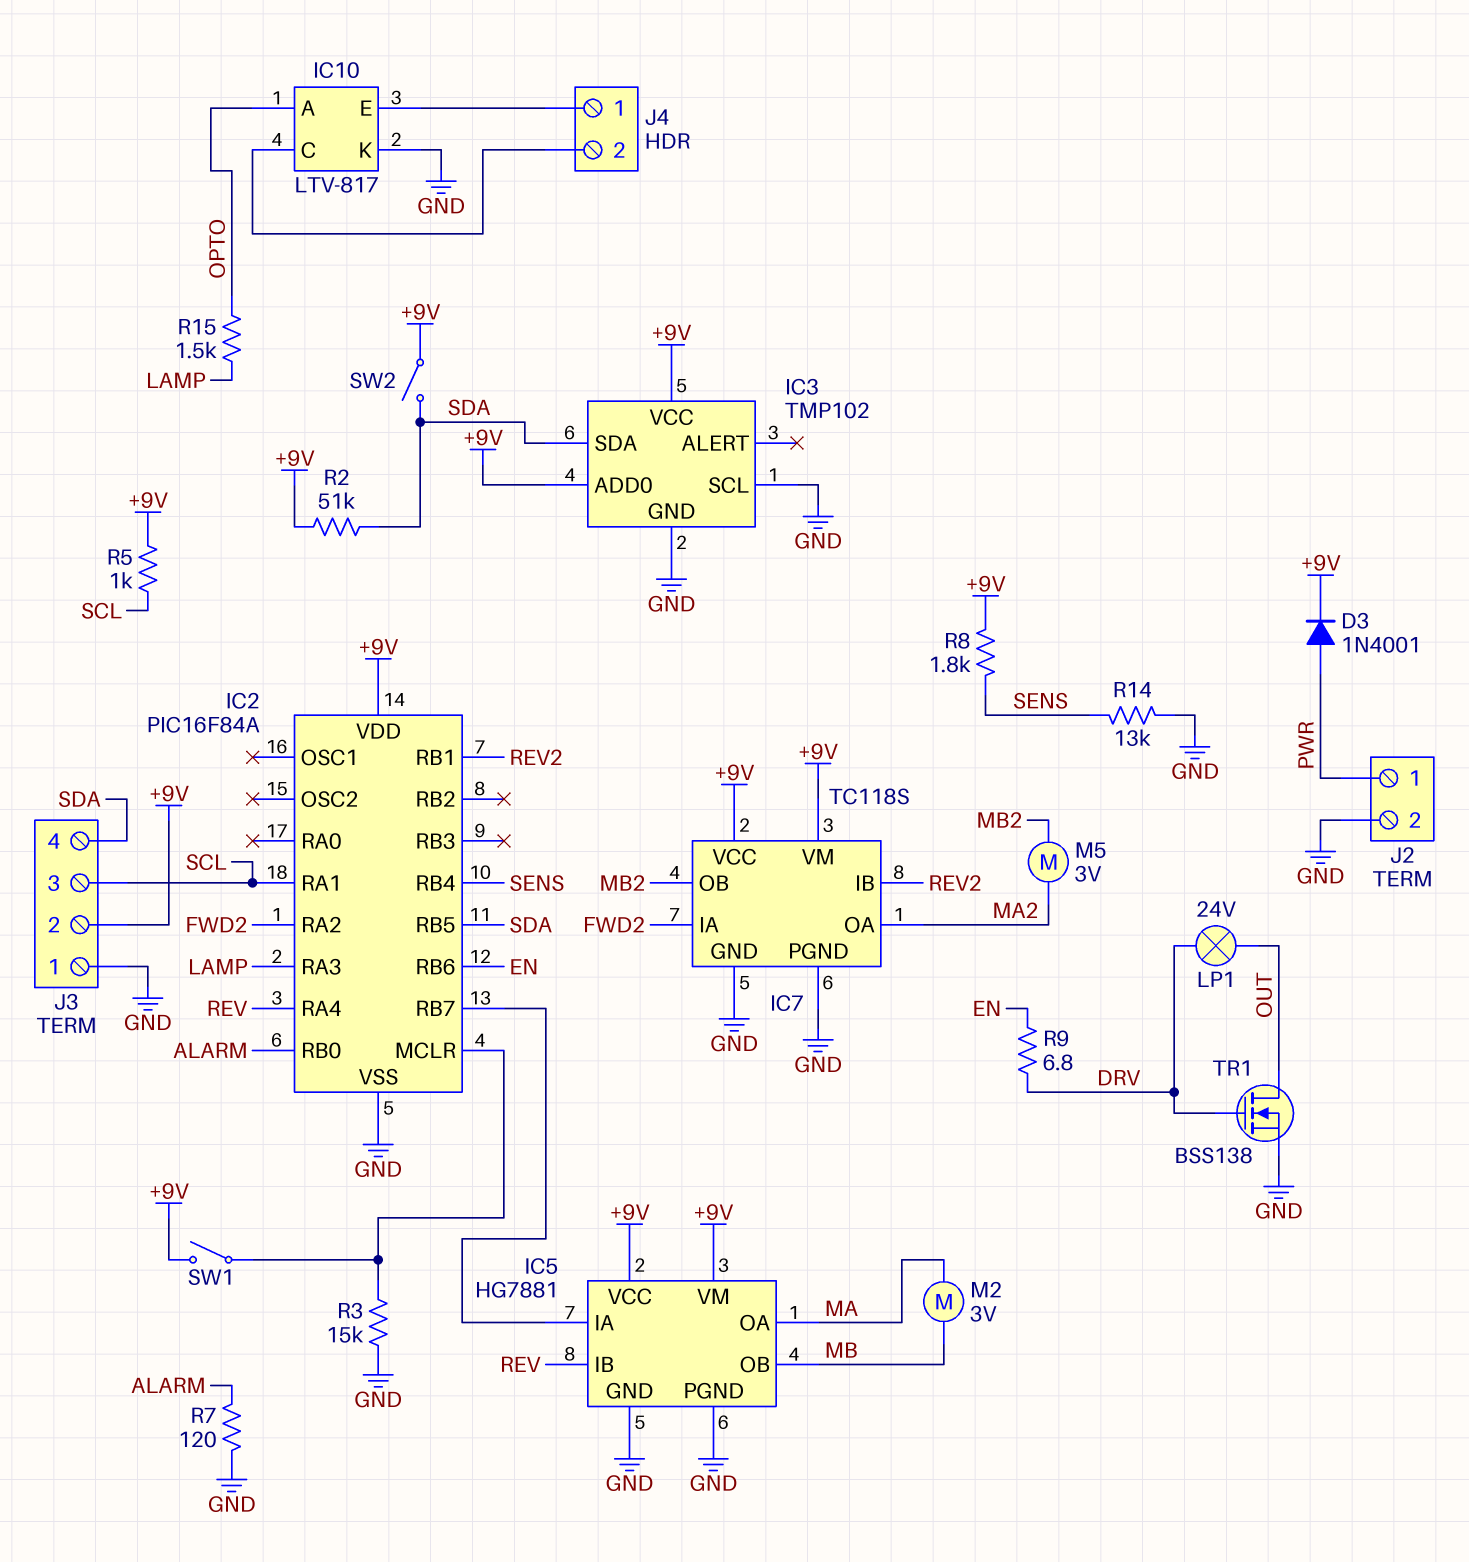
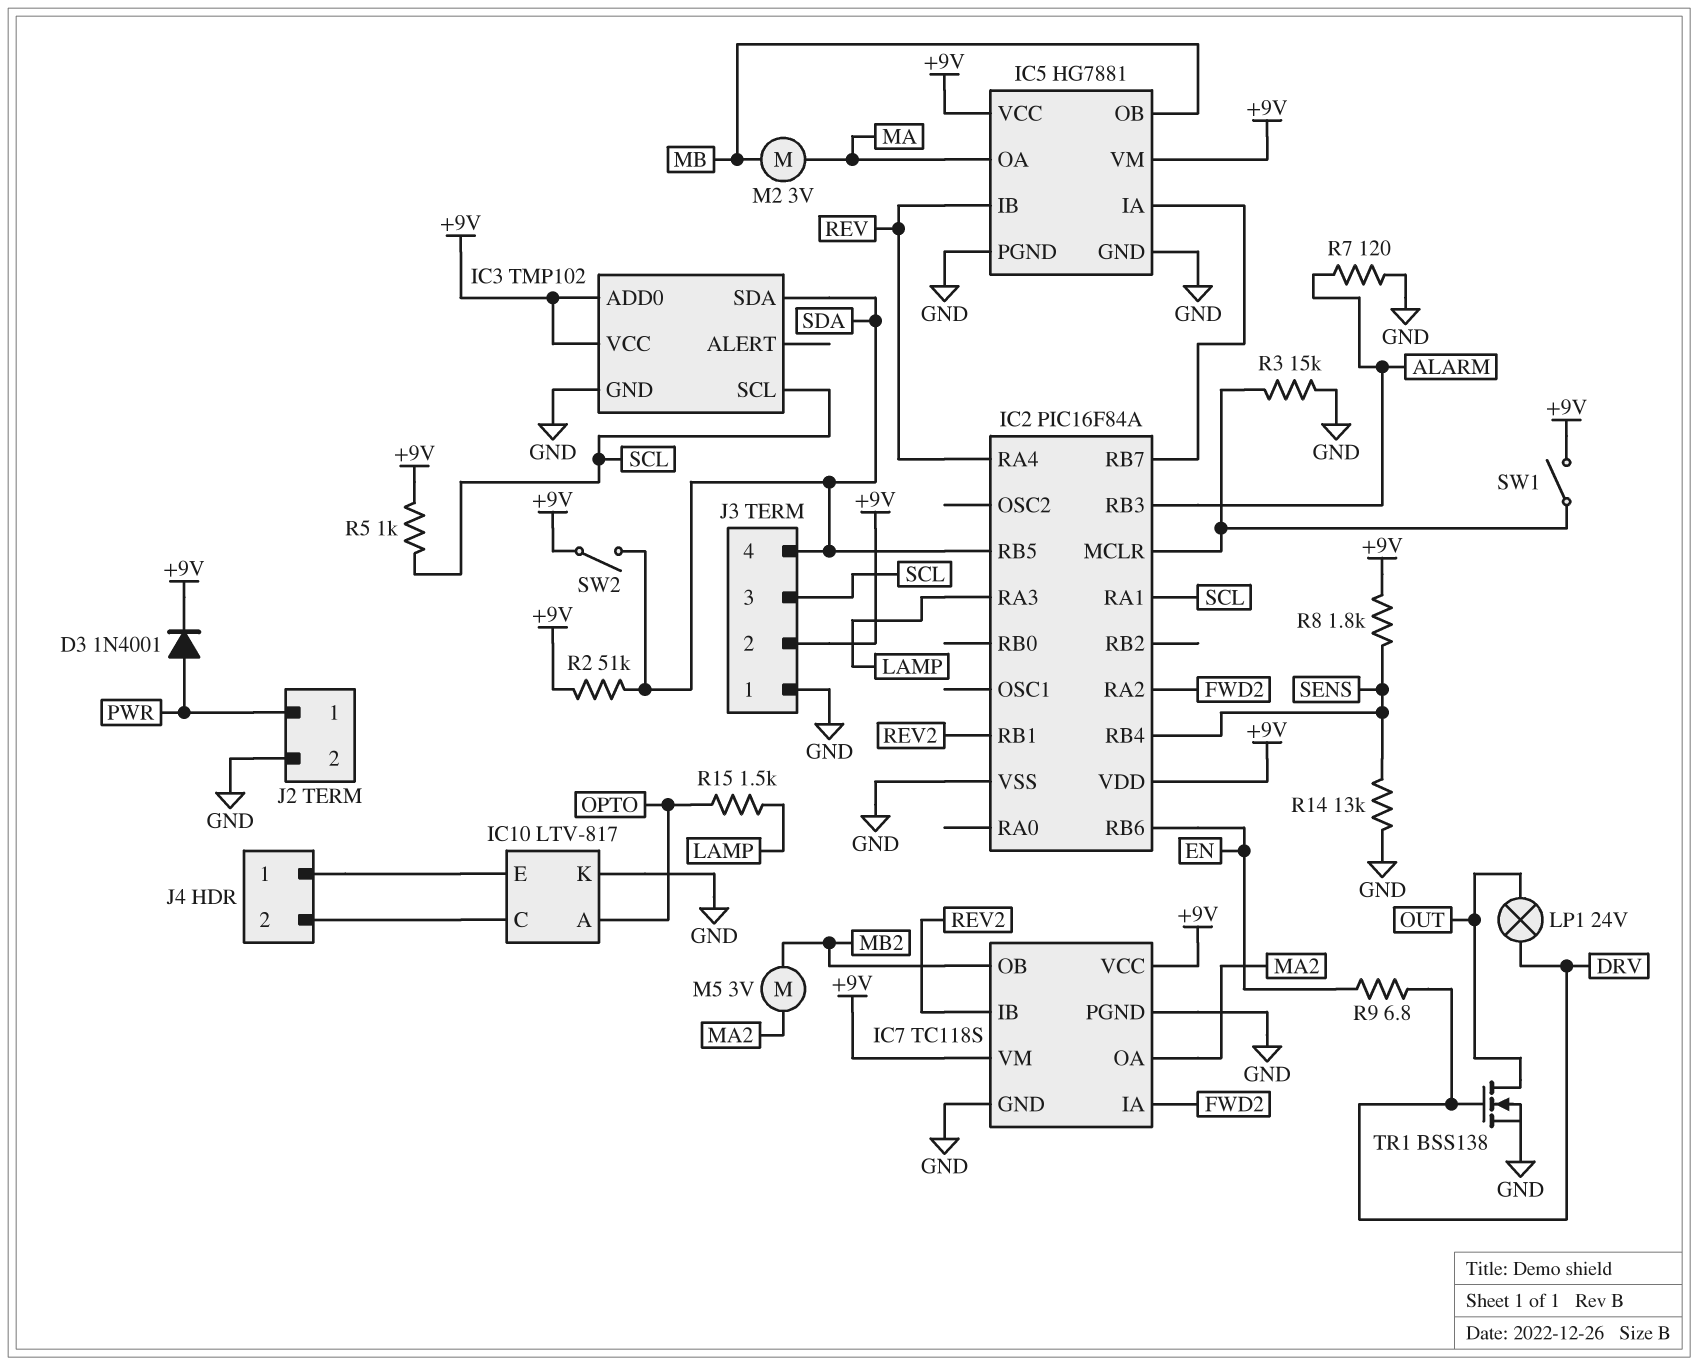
IC2 pin RB0: ALARM -> none
IC2 pin RB3: none -> ALARM
IC3 pin SCL: GND -> SCL

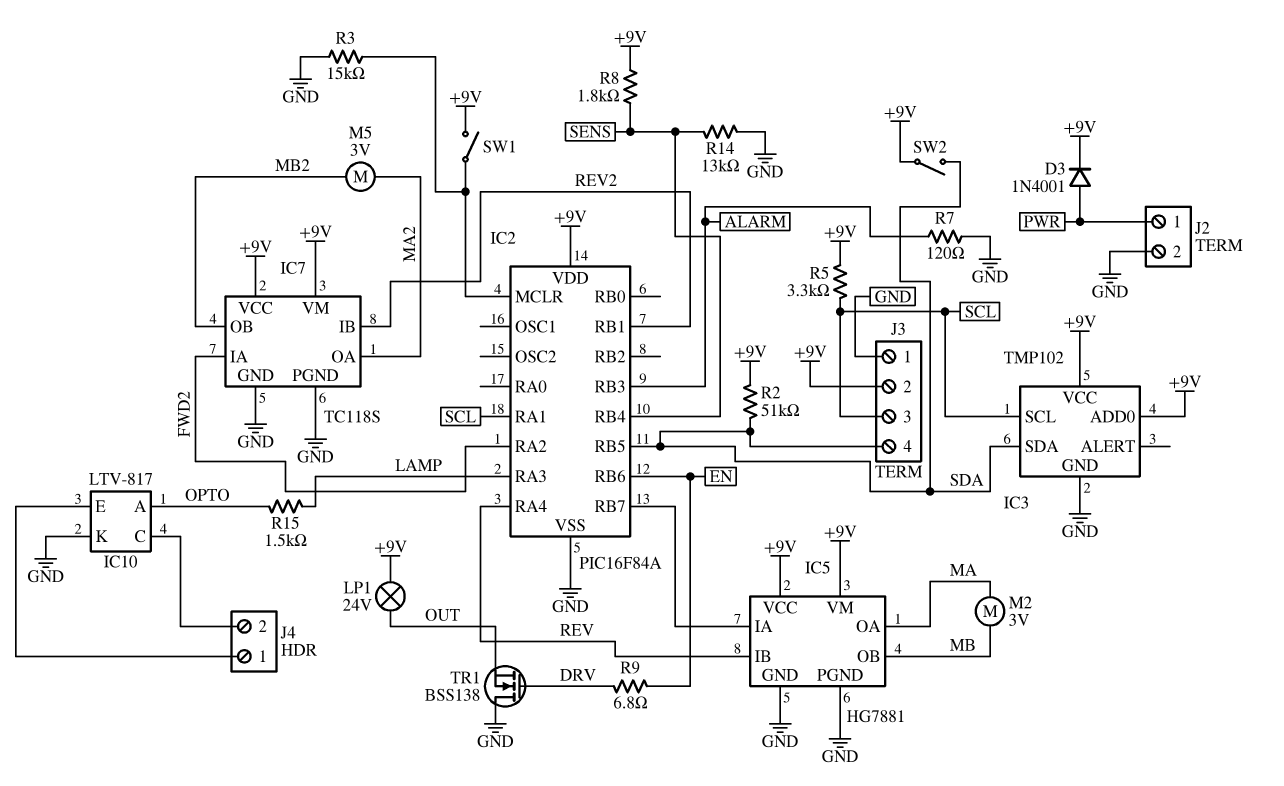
LP1: lamp 24V (DRV, OUT) -> lamp 24V (+9V, OUT)
R5: 1k (+9V, SCL) -> 3.3k (+9V, SCL)
TR1: NMOS BSS138 (G DRV, D OUT, S GND) -> NMOS BSS138 (G DRV, D GND, S OUT)

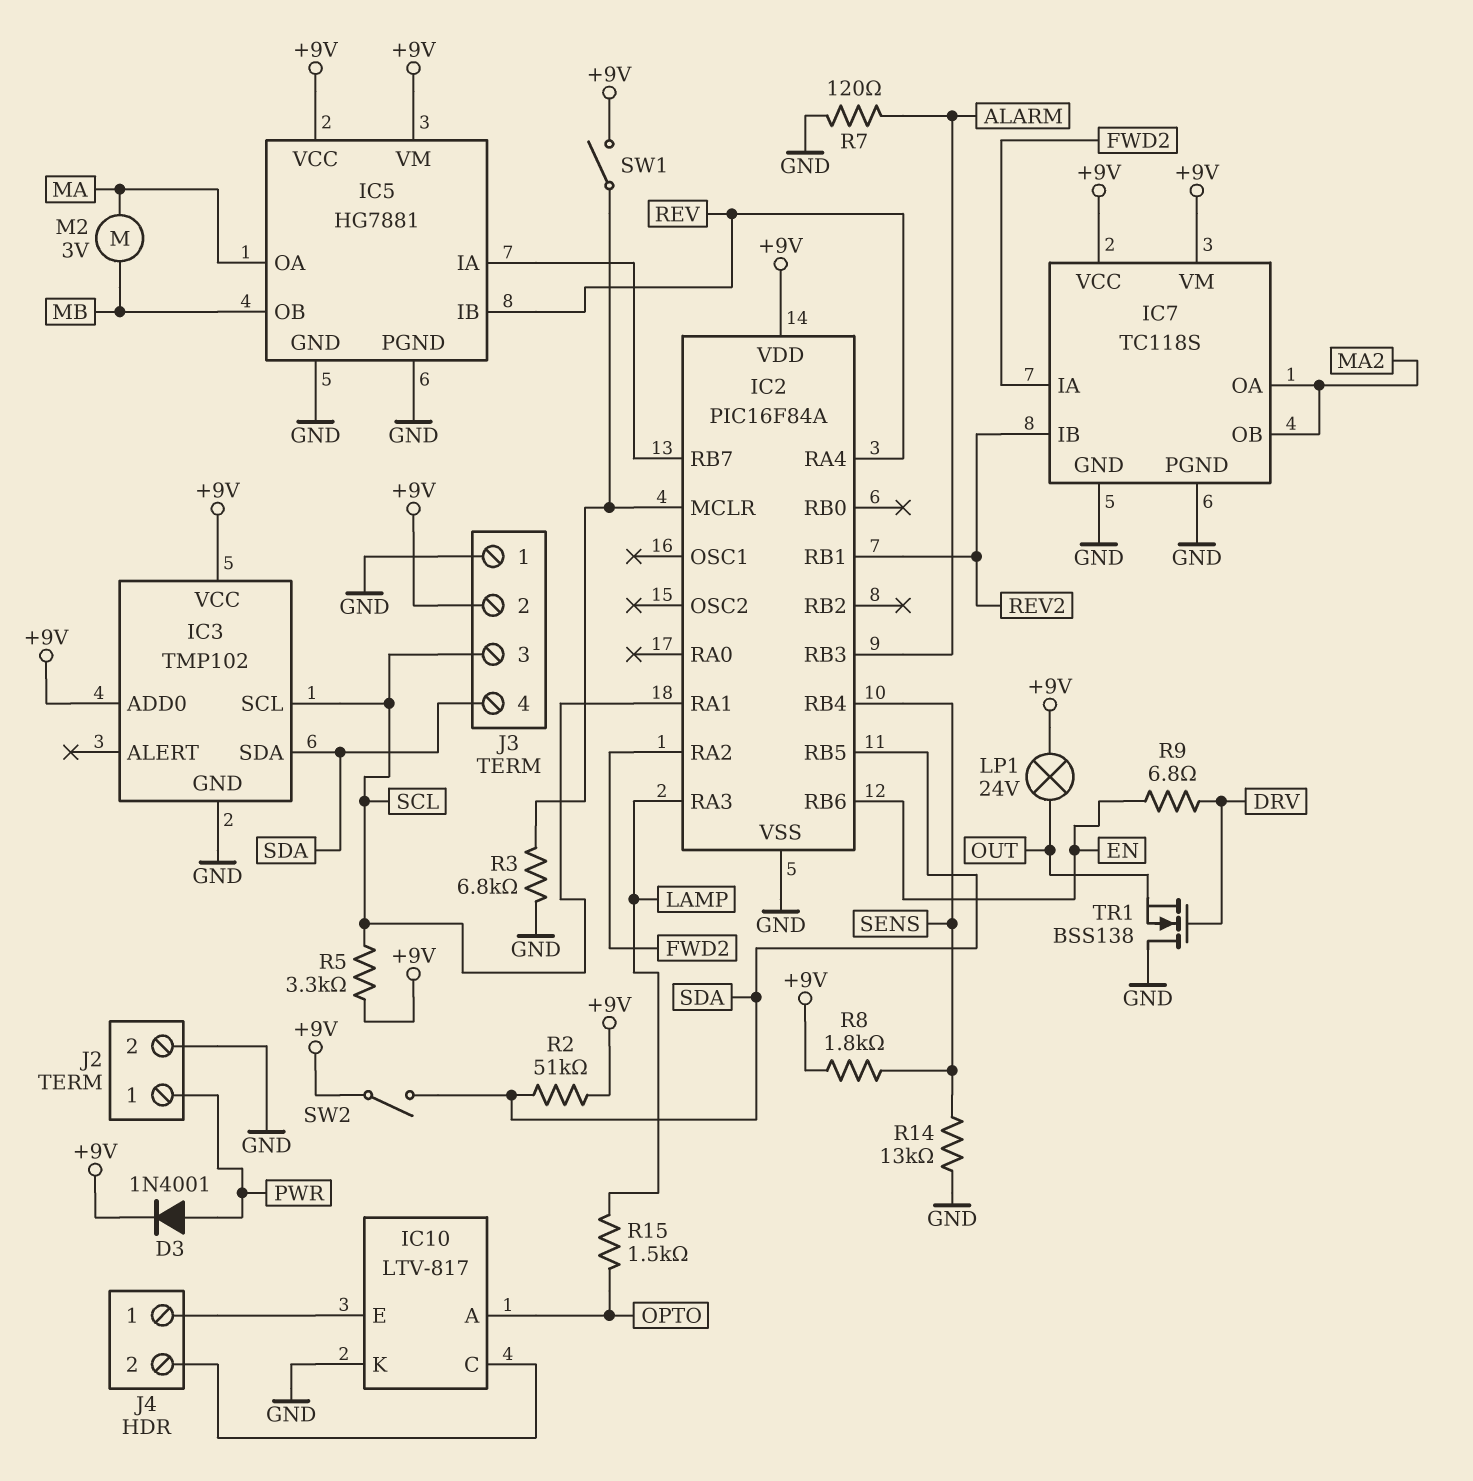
IC7 pin OB: MB2 -> MA2
M5: motor 3V (MA2, MB2) -> none
R3: 15k (GND, IC2/MCLR) -> 6.8k (GND, IC2/MCLR)

